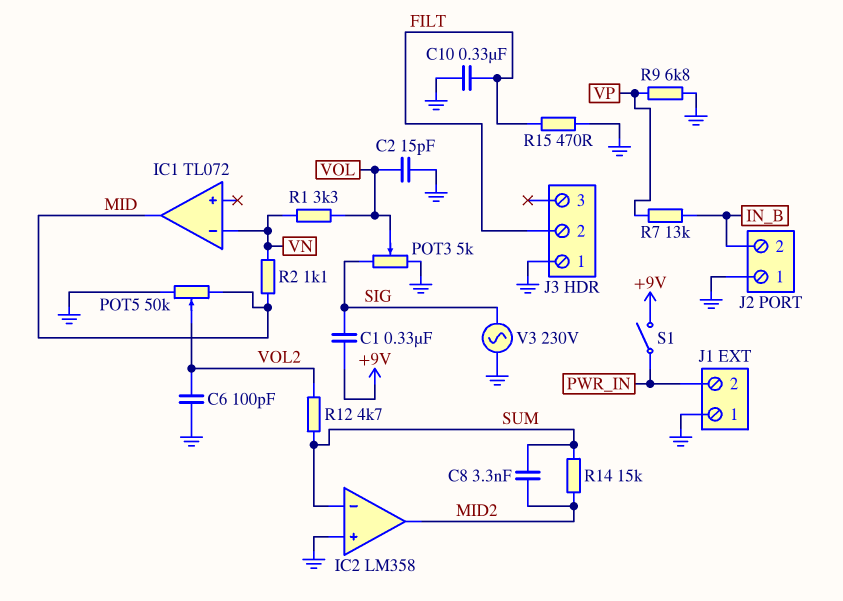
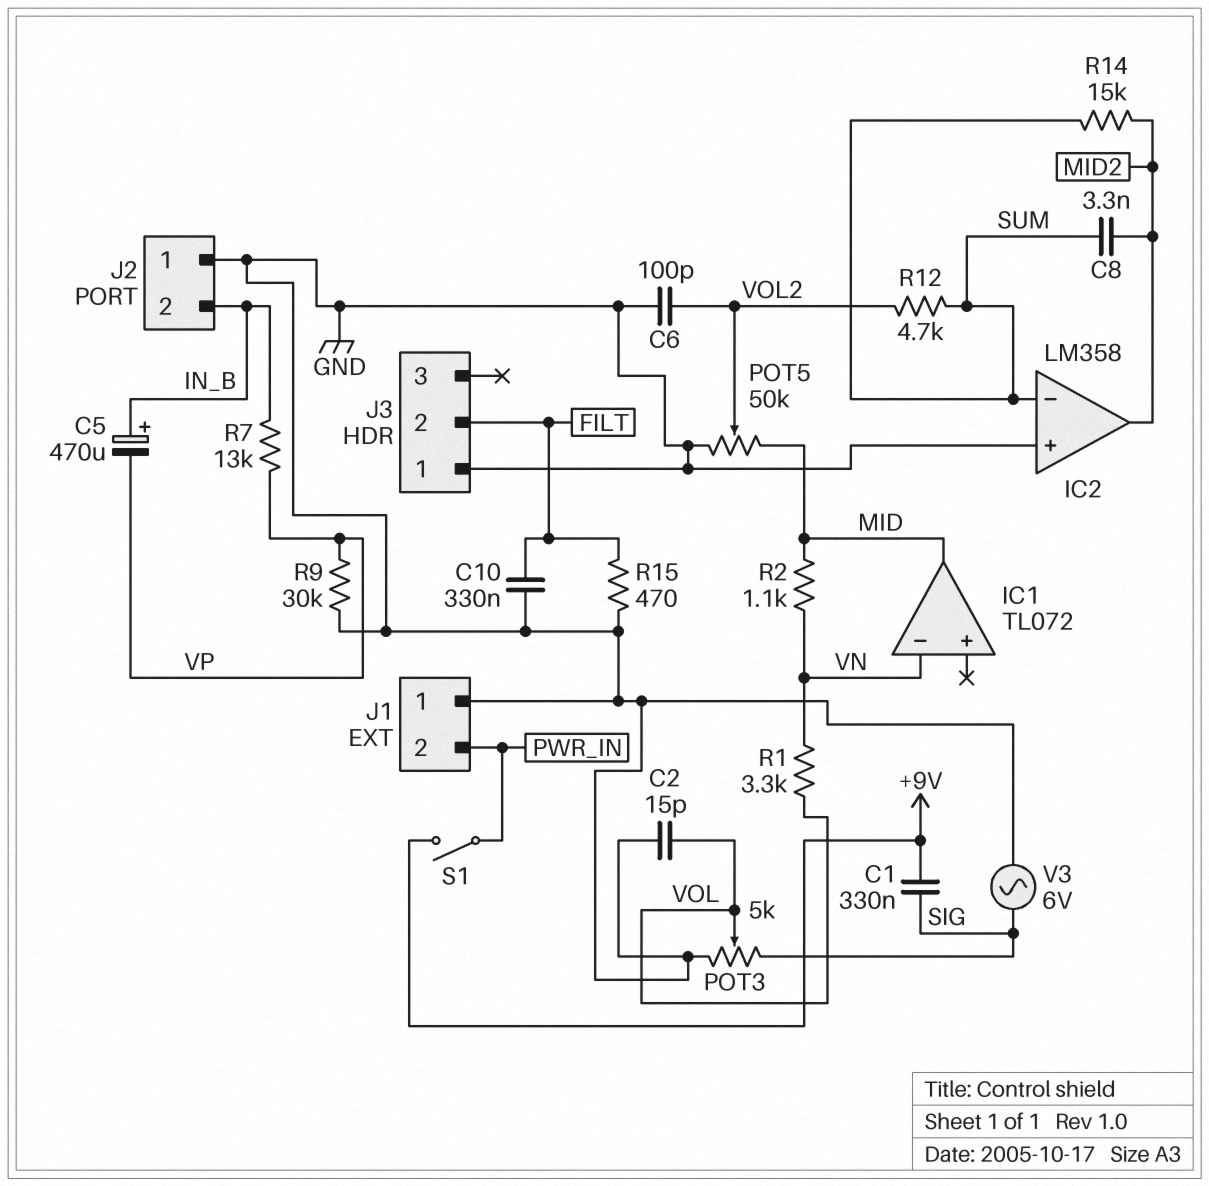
C5: none -> 470uF (plus IN_B, minus VP)
R9: 6.8k (GND, VP) -> 30k (GND, VP)
V3: AC 230V (GND, SIG) -> AC 6V (GND, SIG)

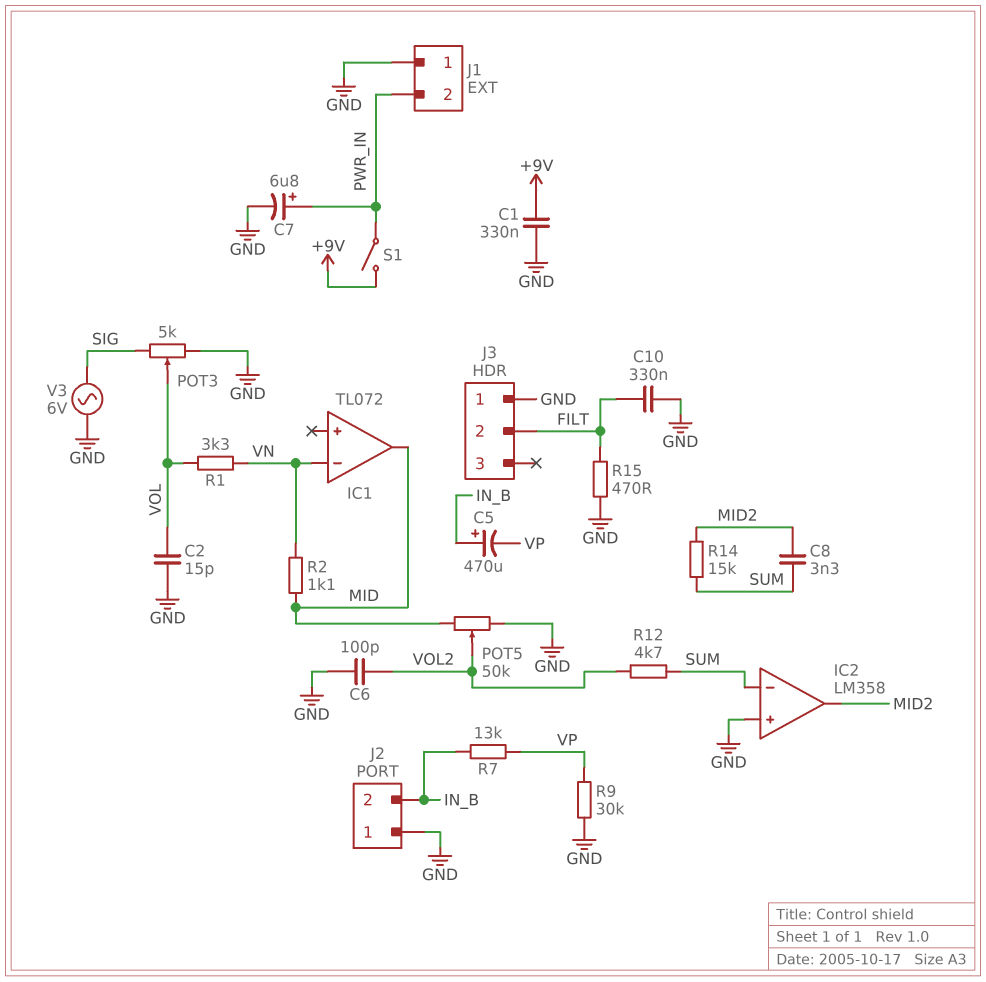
C1: 330nF (+9V, SIG) -> 330nF (+9V, GND)
C7: none -> 6.8uF (plus PWR_IN, minus GND)

